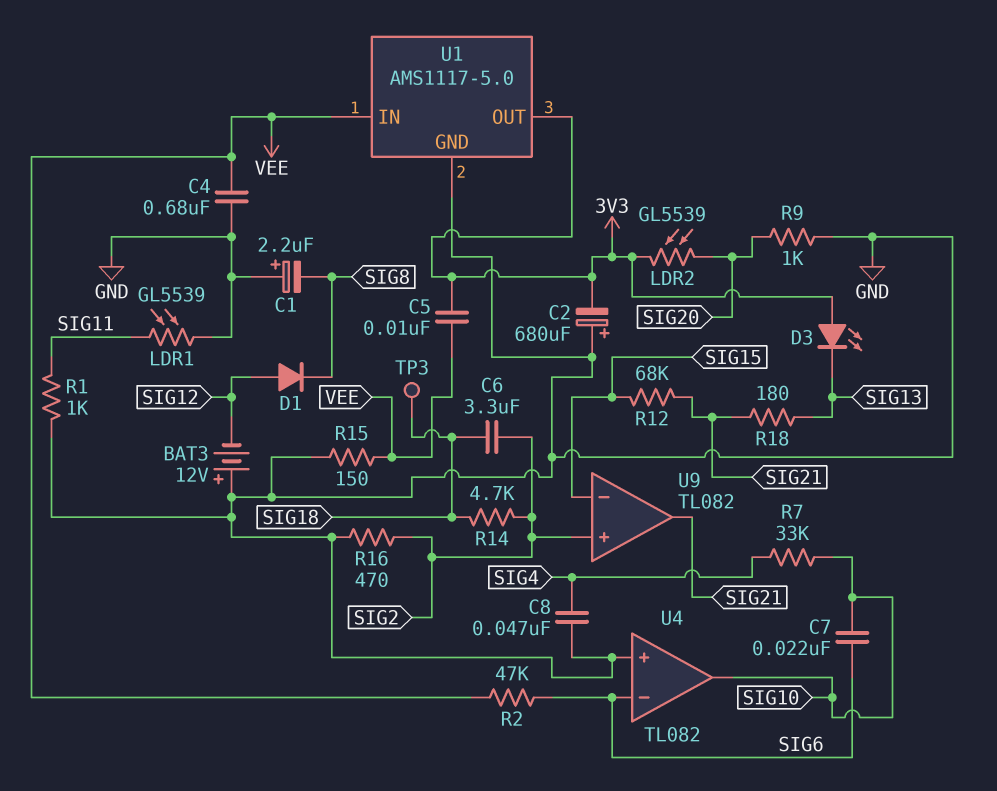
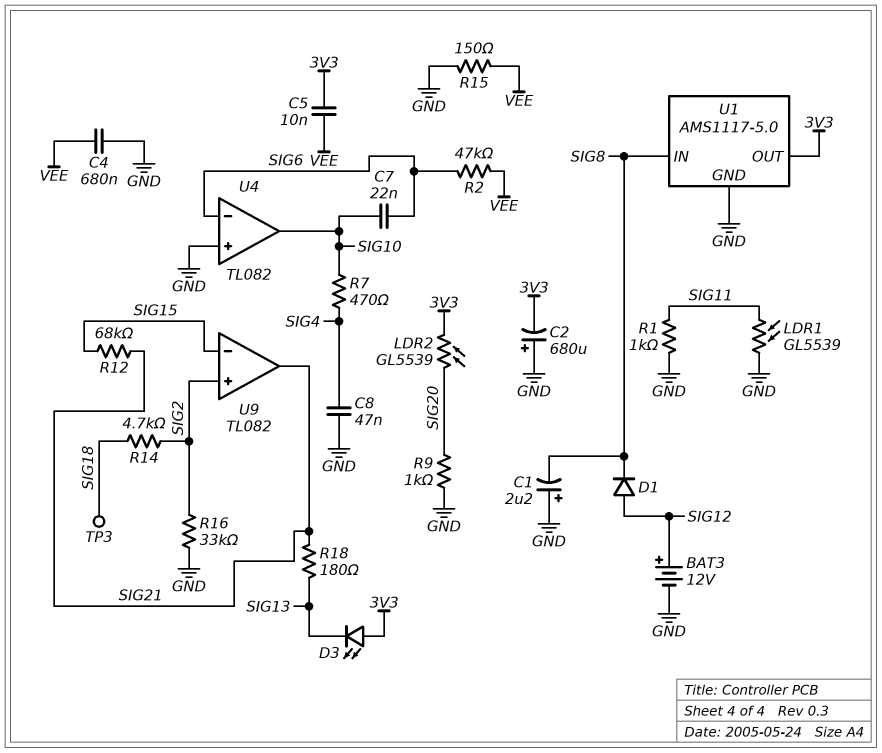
BAT3: 12V (plus GND, minus SIG12) -> 12V (plus SIG12, minus GND)
C6: 3.3uF (SIG2, SIG18) -> none
R7: 33k (SIG4, SIG10) -> 470 (SIG4, SIG10)
R16: 470 (GND, SIG2) -> 33k (GND, SIG2)
U1 pin IN: VEE -> SIG8

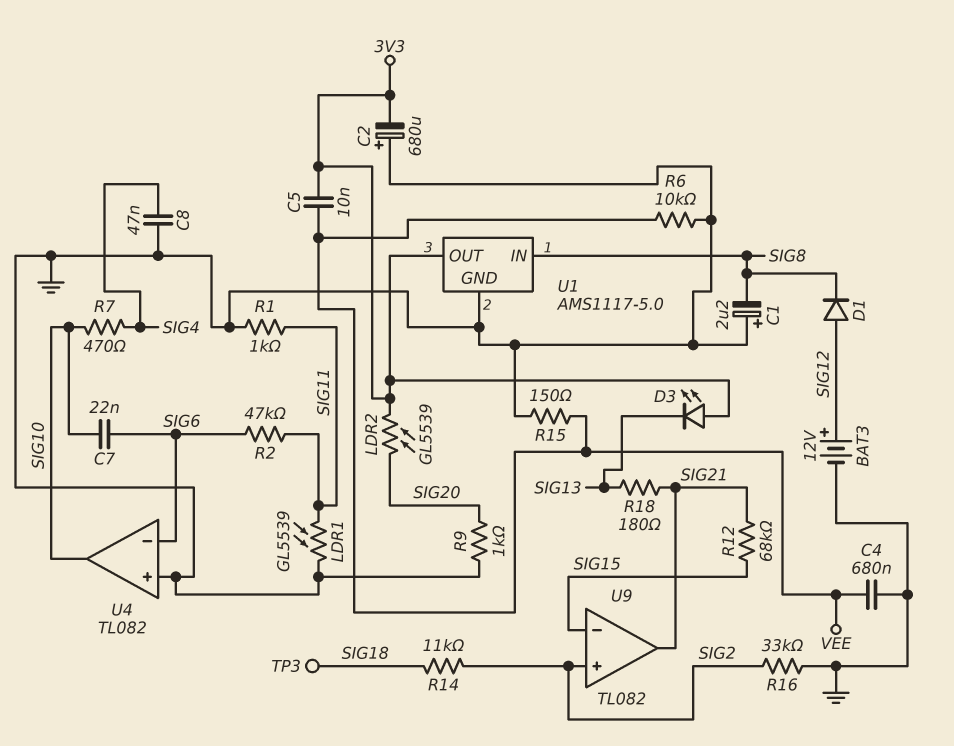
R2: 47k (SIG6, VEE) -> 47k (SIG6, SIG11)
R6: none -> 10k (GND, VEE)
R14: 4.7k (SIG2, SIG18) -> 11k (SIG2, SIG18)

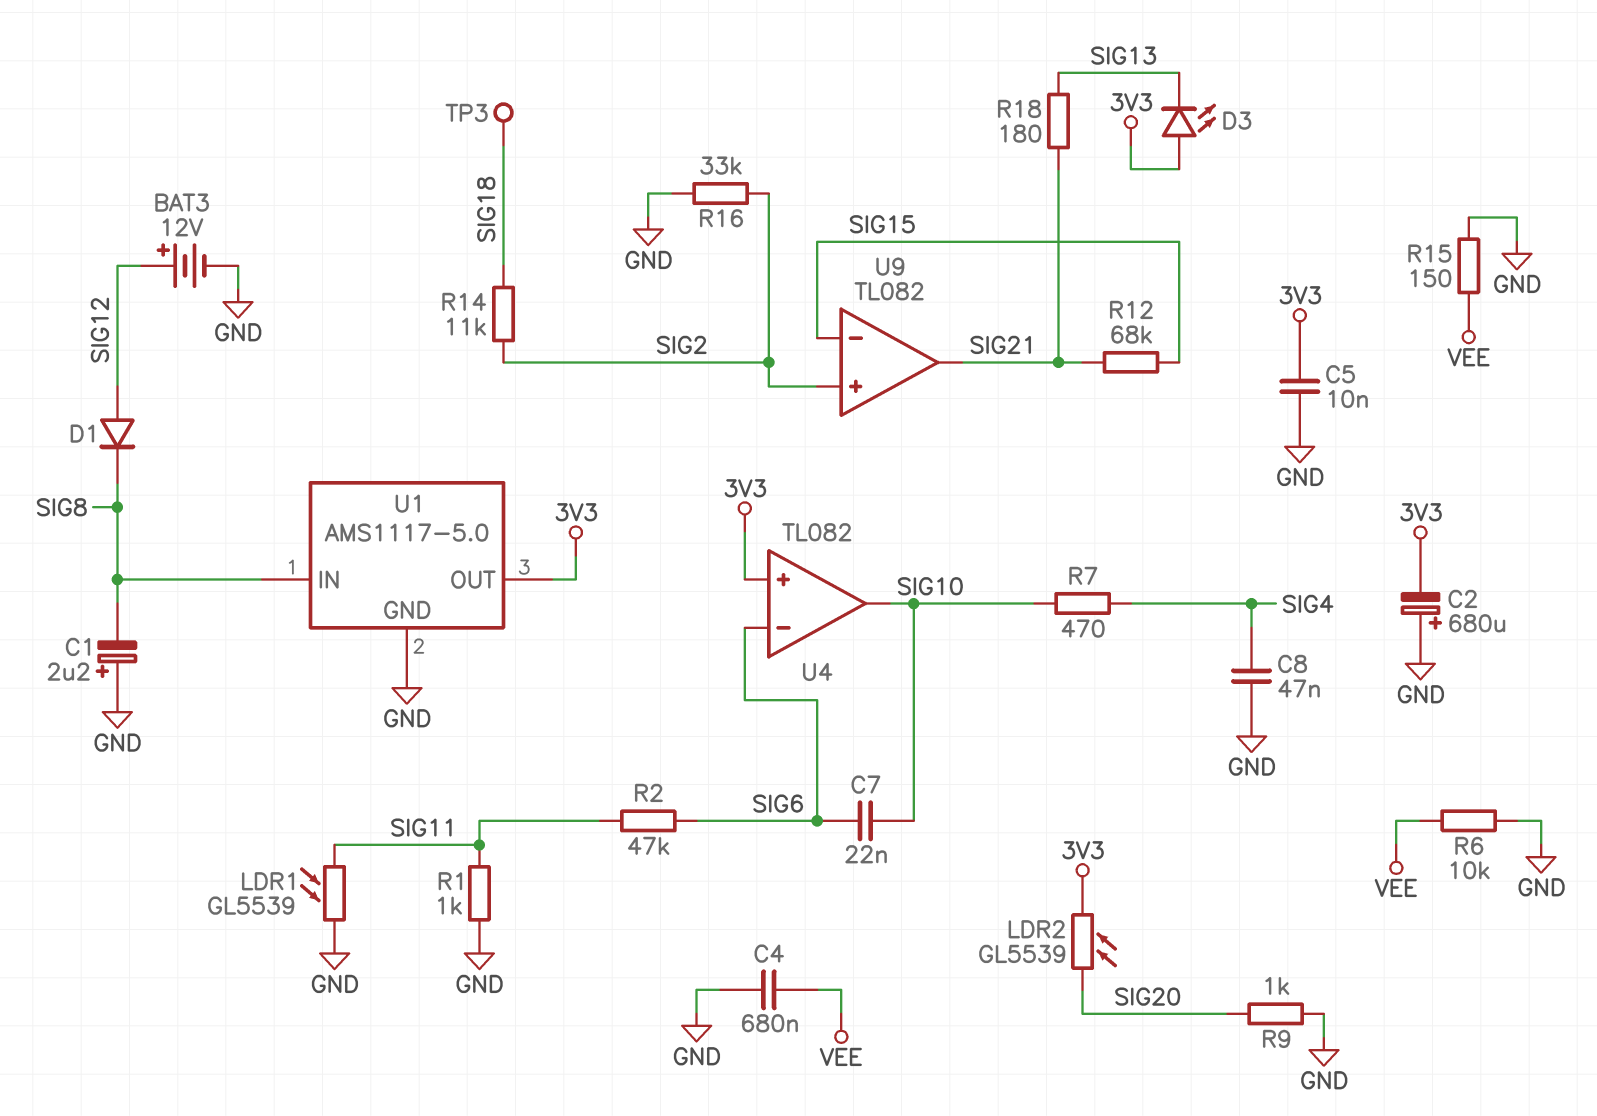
C5: 10nF (3V3, VEE) -> 10nF (3V3, GND)
U4 pin in+: GND -> 3V3

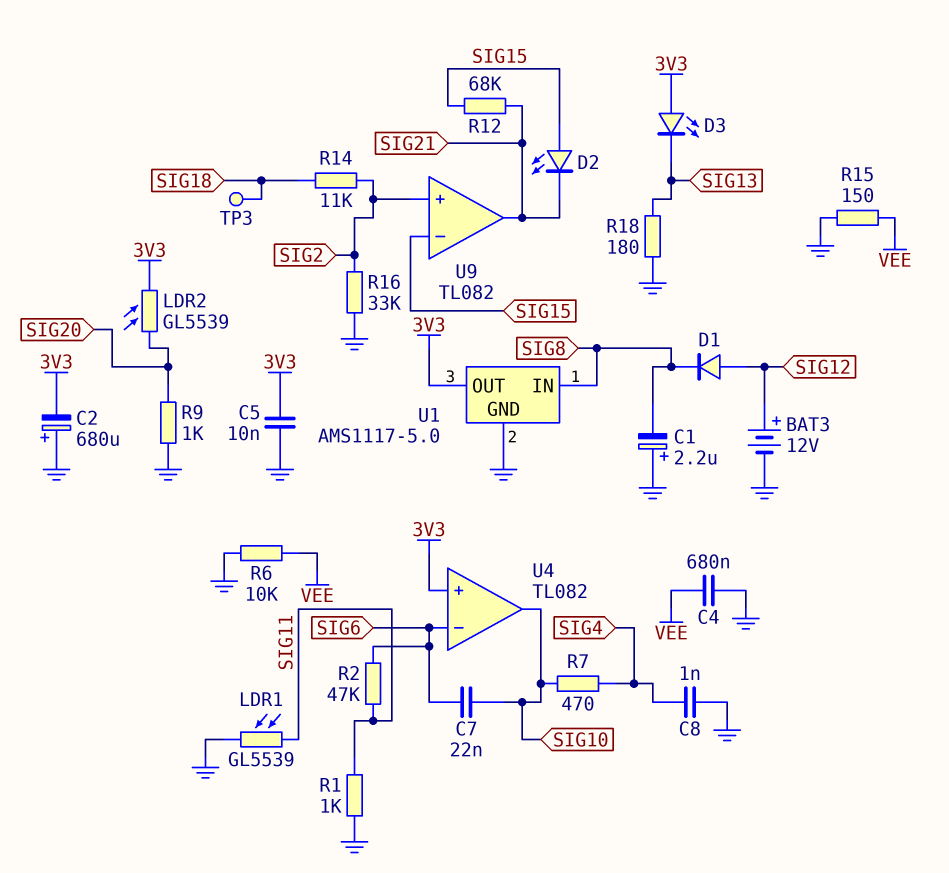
C8: 47nF (GND, SIG4) -> 1nF (GND, SIG4)
D2: none -> LED (A SIG15, K SIG21)
R18: 180 (SIG13, SIG21) -> 180 (GND, SIG13)

